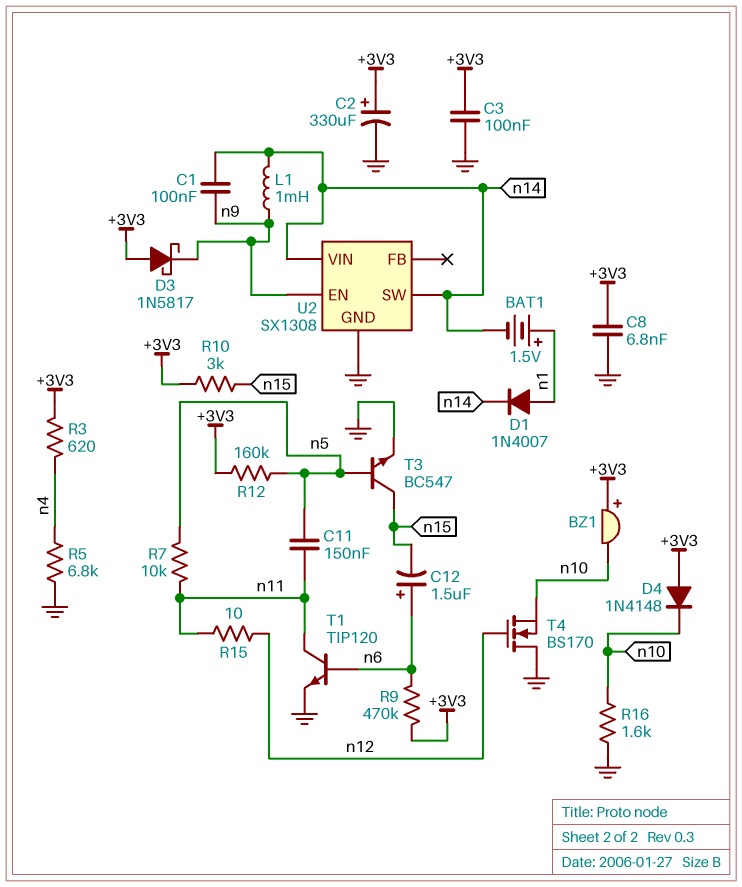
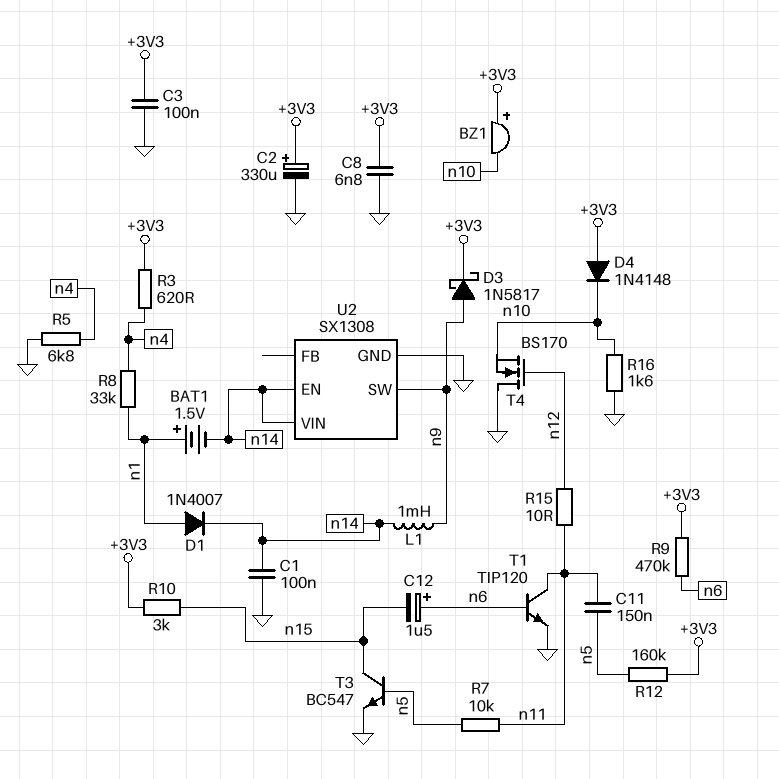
C1: 100nF (n9, n14) -> 100nF (GND, n14)
D3: schottky 1N5817 (A +3V3, K n9) -> schottky 1N5817 (A n9, K +3V3)
R8: none -> 33k (n1, n4)
U2 pin EN: n9 -> n14
U2 pin SW: n14 -> n9

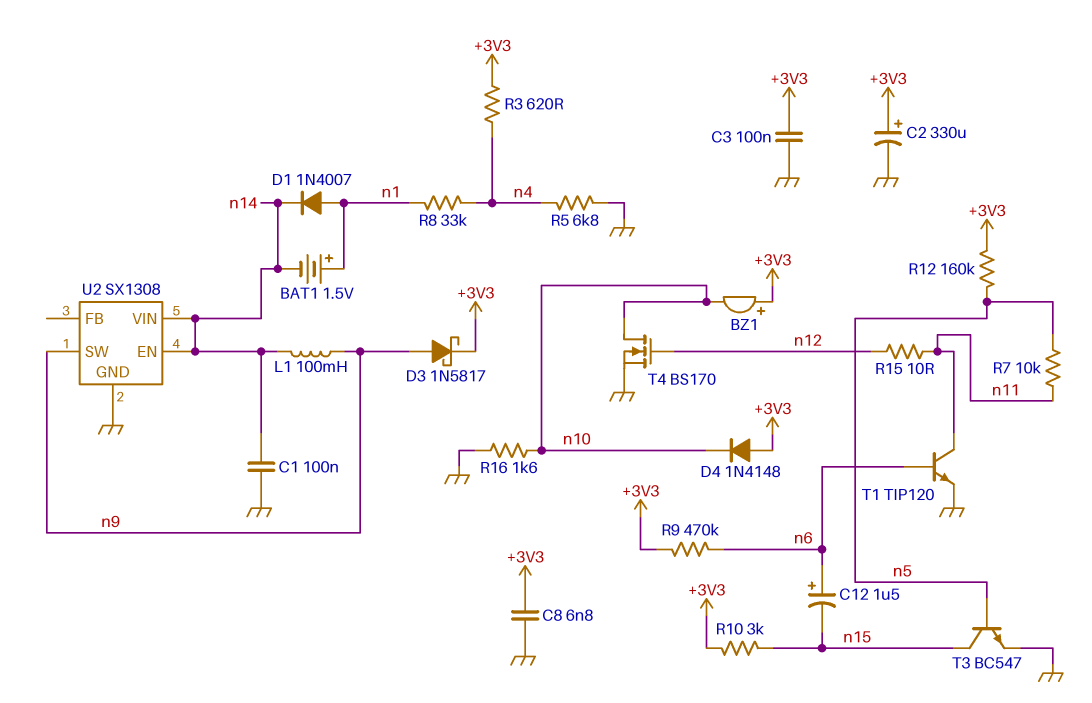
C11: 150nF (n5, n11) -> none
L1: 1mH (n9, n14) -> 100mH (n9, n14)
T4: NMOS BS170 (G n12, D GND, S n10) -> NMOS BS170 (G n12, D n10, S GND)

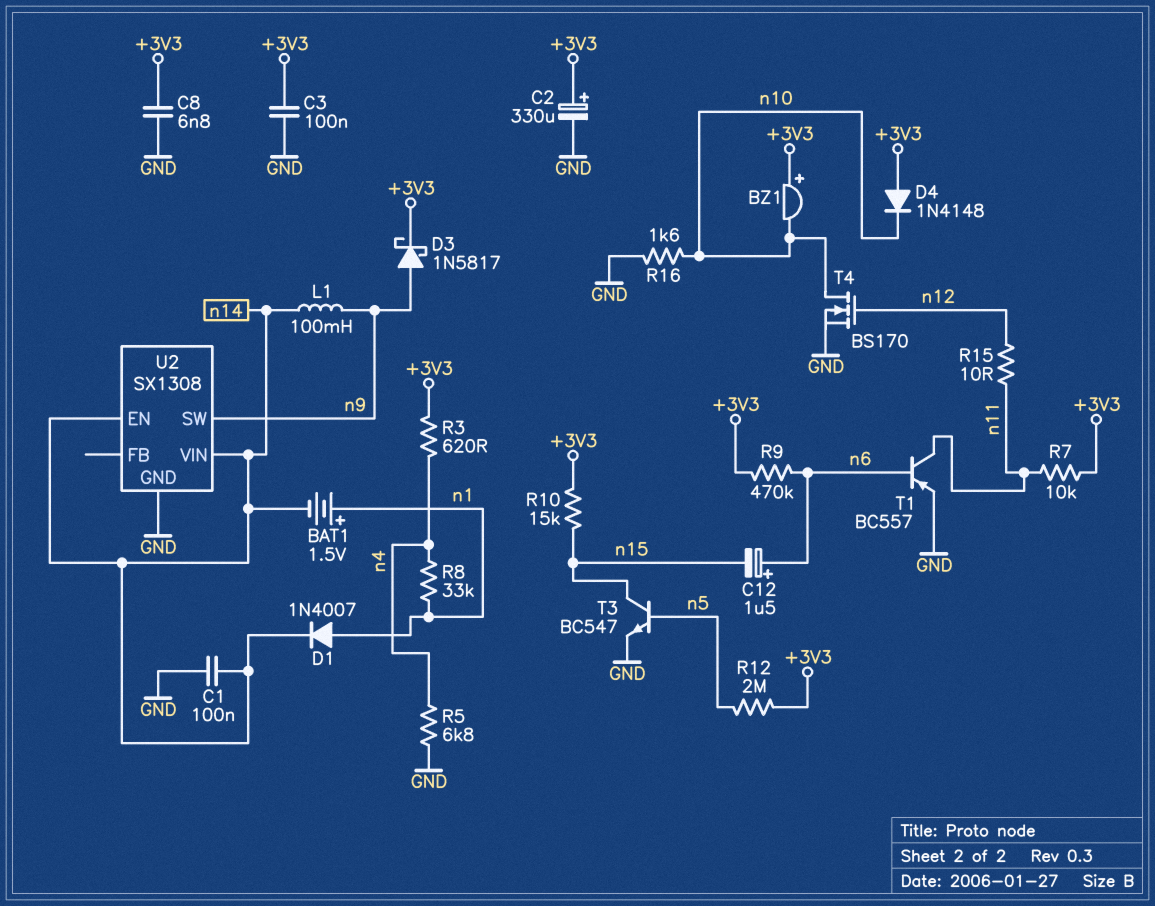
R7: 10k (n5, n11) -> 10k (+3V3, n11)
R10: 3k (+3V3, n15) -> 15k (+3V3, n15)
R12: 160k (+3V3, n5) -> 2M (+3V3, n5)
T1: NPN TIP120 (B n6, C n11, E GND) -> PNP BC557 (B n6, C n11, E GND)

